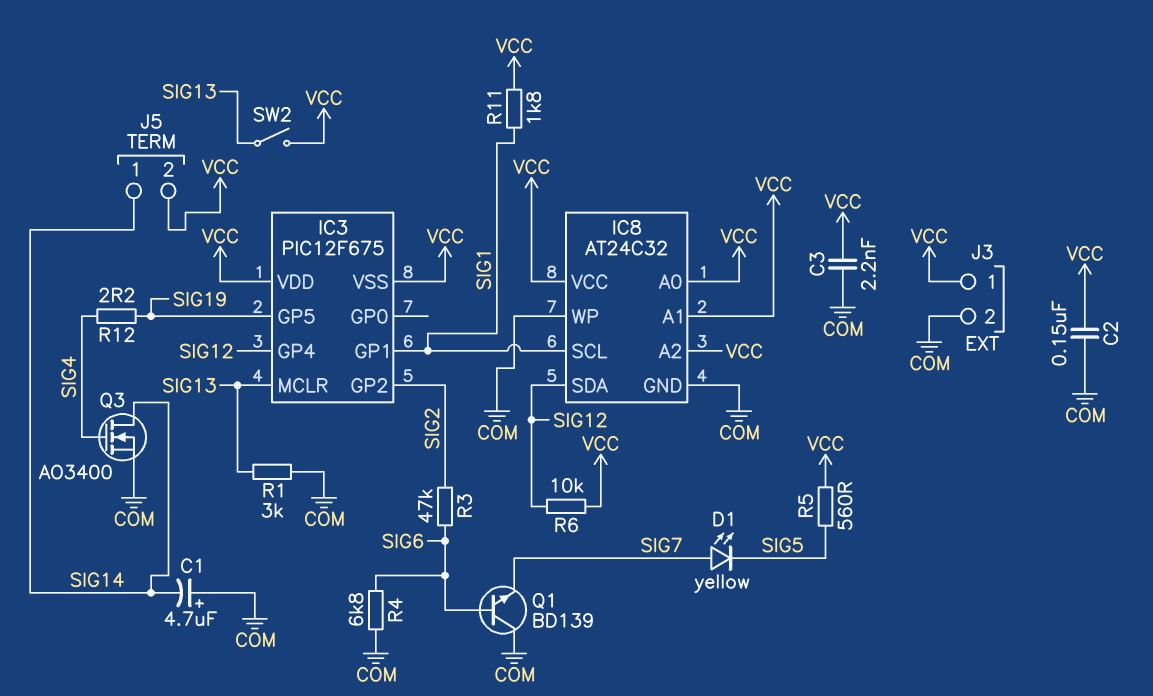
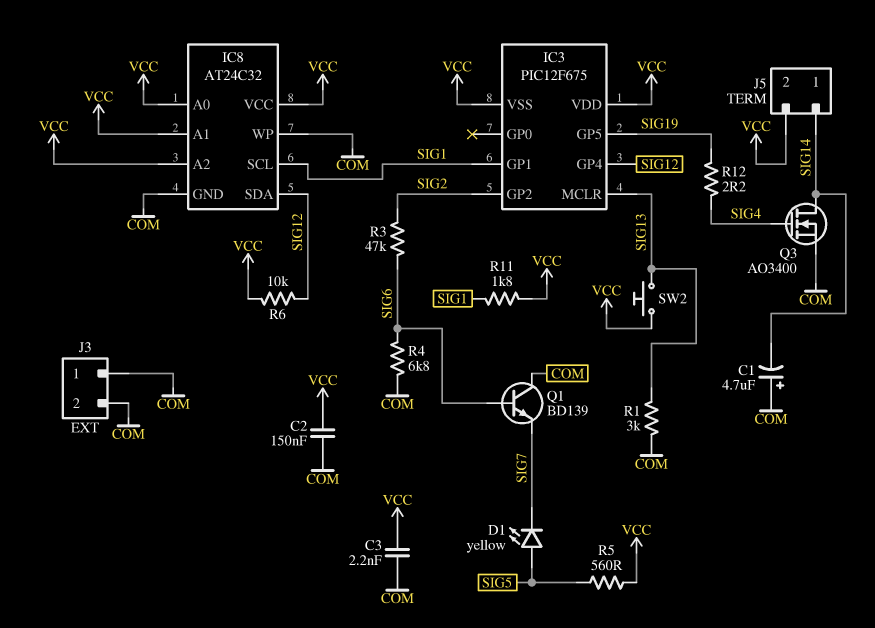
D1: LED yellow (A SIG7, K SIG5) -> LED yellow (A SIG5, K SIG7)
J3 pin 1: VCC -> COM
SW2: switch (SIG13, VCC) -> button (SIG13, VCC)

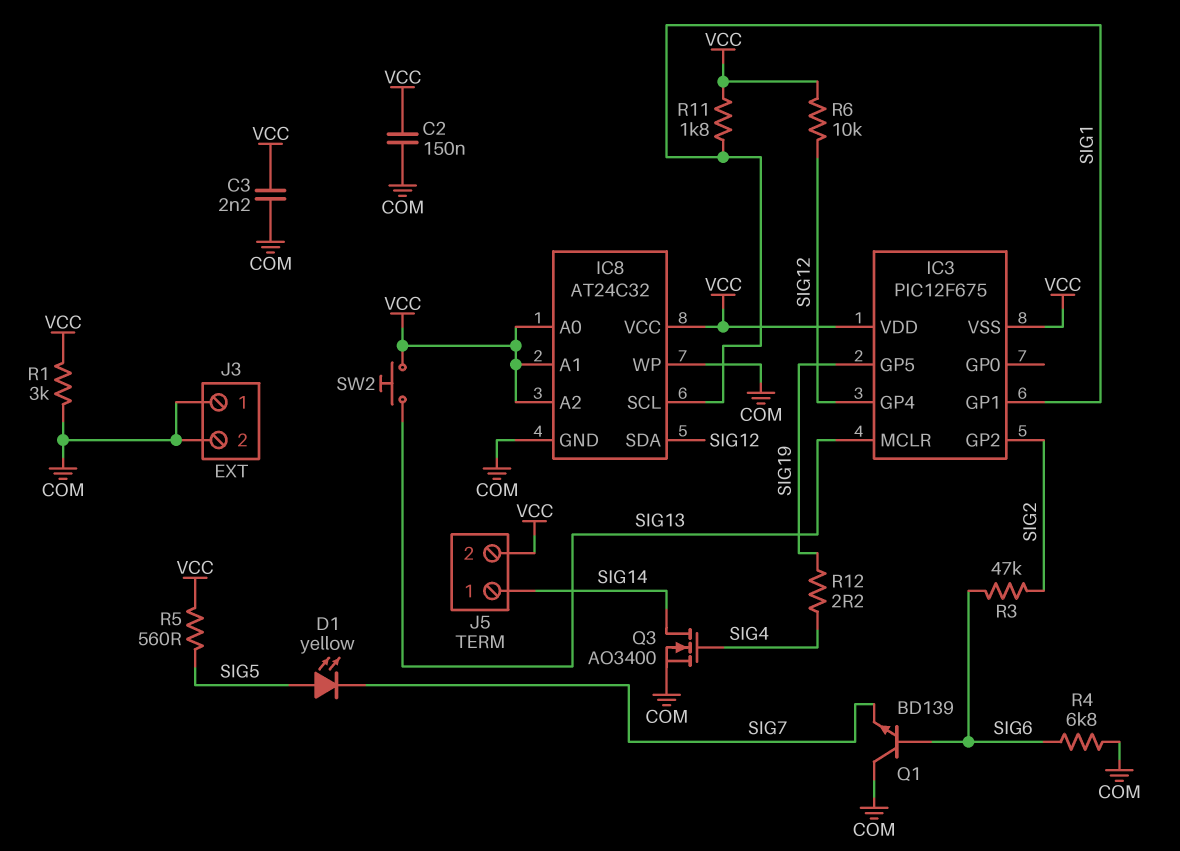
C1: 4.7uF (plus COM, minus SIG14) -> none
R1: 3k (COM, SIG13) -> 3k (COM, VCC)

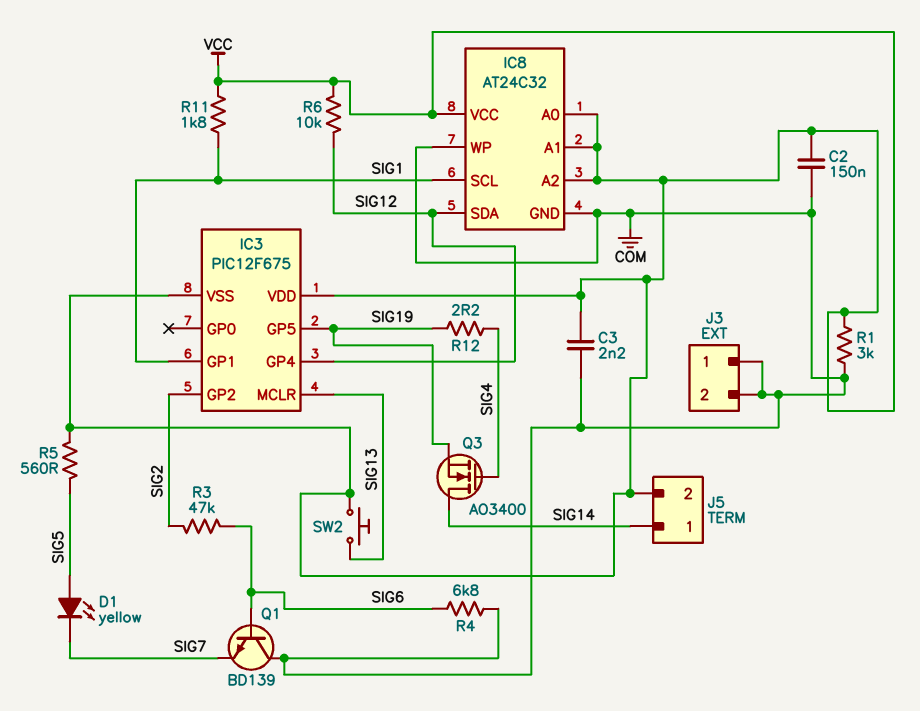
Q3: NMOS AO3400 (G SIG4, D SIG14, S COM) -> NMOS AO3400 (G SIG4, D SIG14, S SIG19)

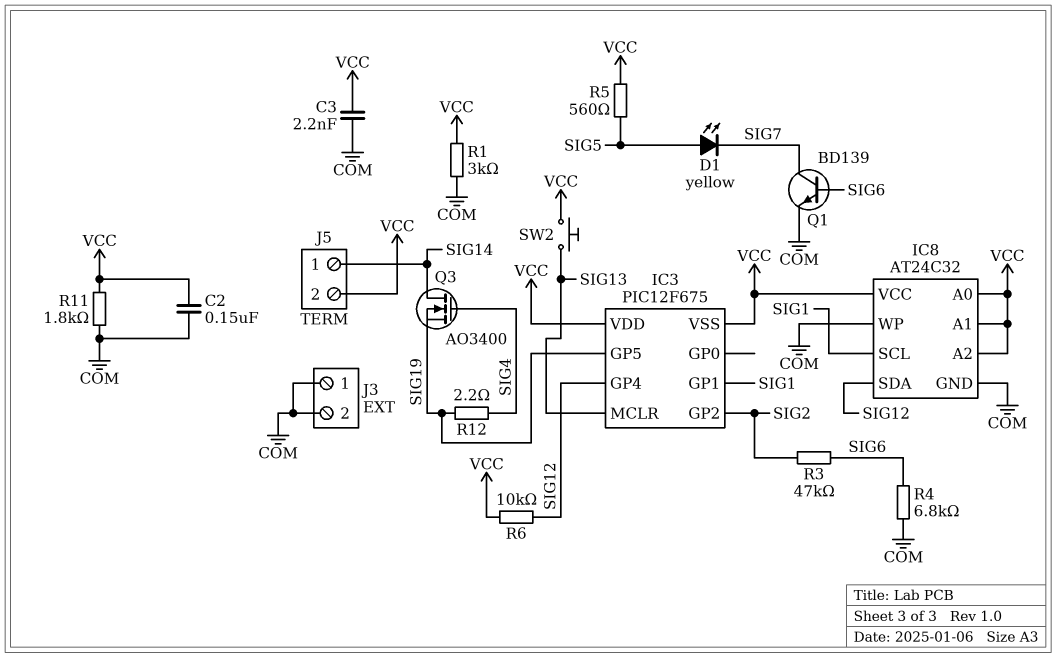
Q1: NPN BD139 (B SIG6, C COM, E SIG7) -> NPN BD139 (B SIG6, C SIG7, E COM)
R11: 1.8k (SIG1, VCC) -> 1.8k (COM, VCC)

